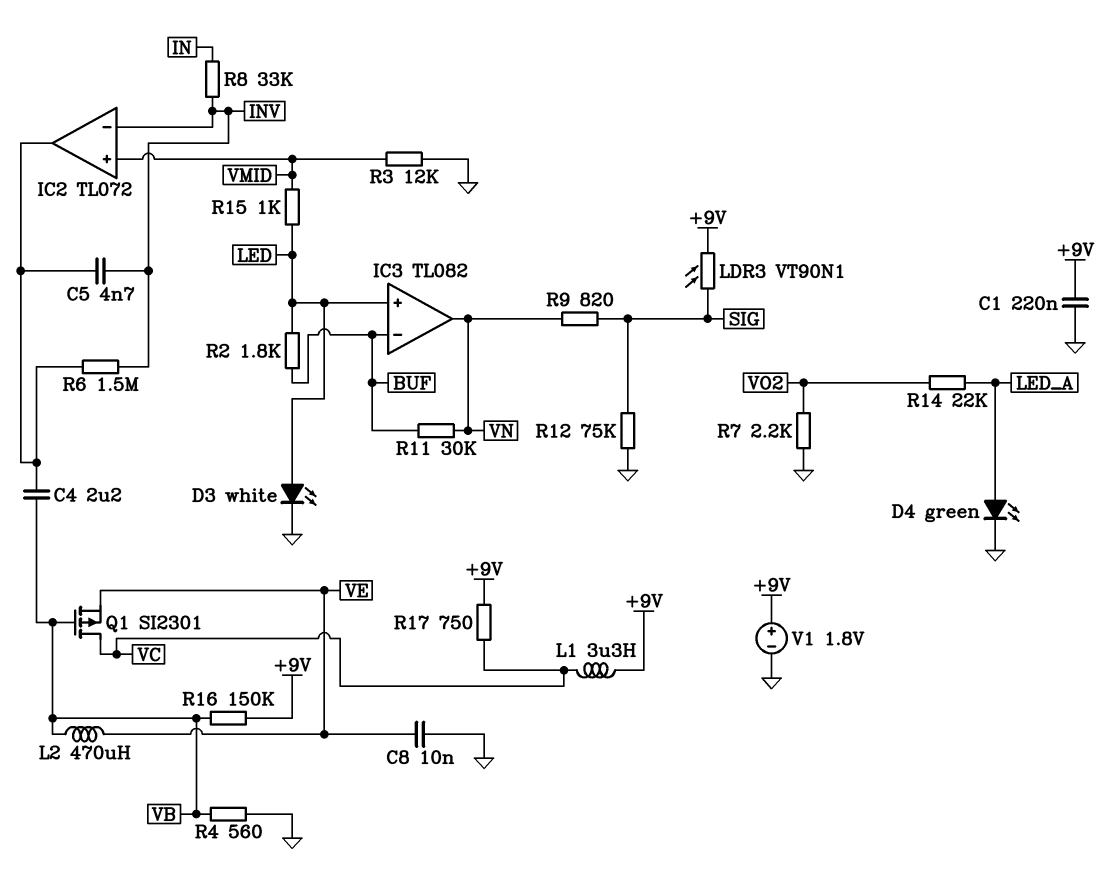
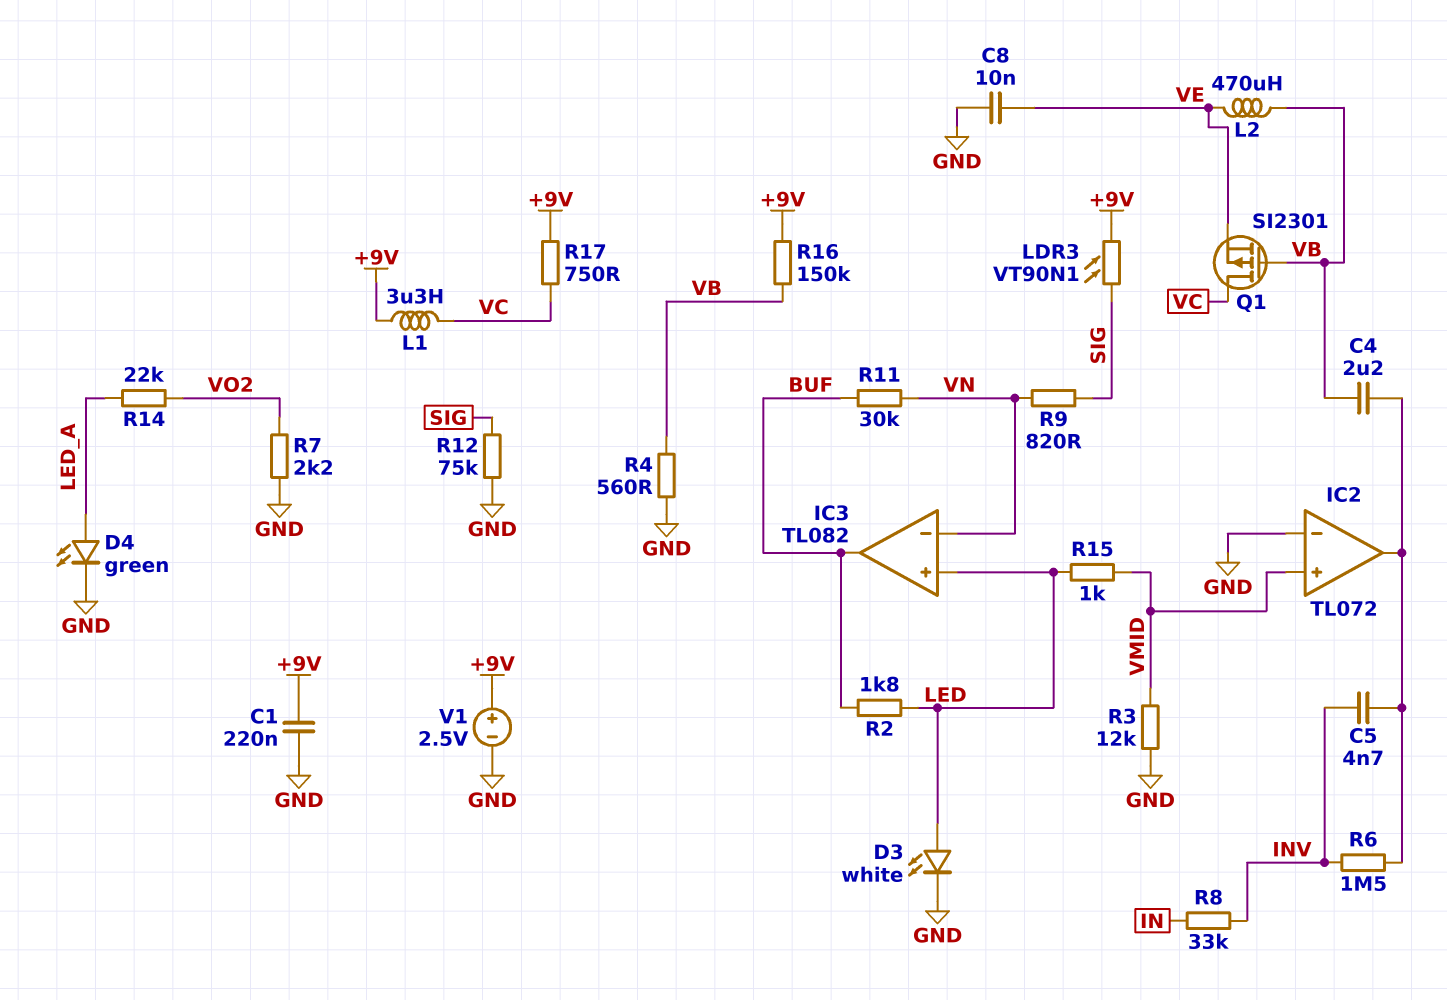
IC2 pin in-: INV -> GND
IC3 pin in-: BUF -> VN
IC3 pin out: VN -> BUF
V1: 1.8V (plus +9V, minus GND) -> 2.5V (plus +9V, minus GND)

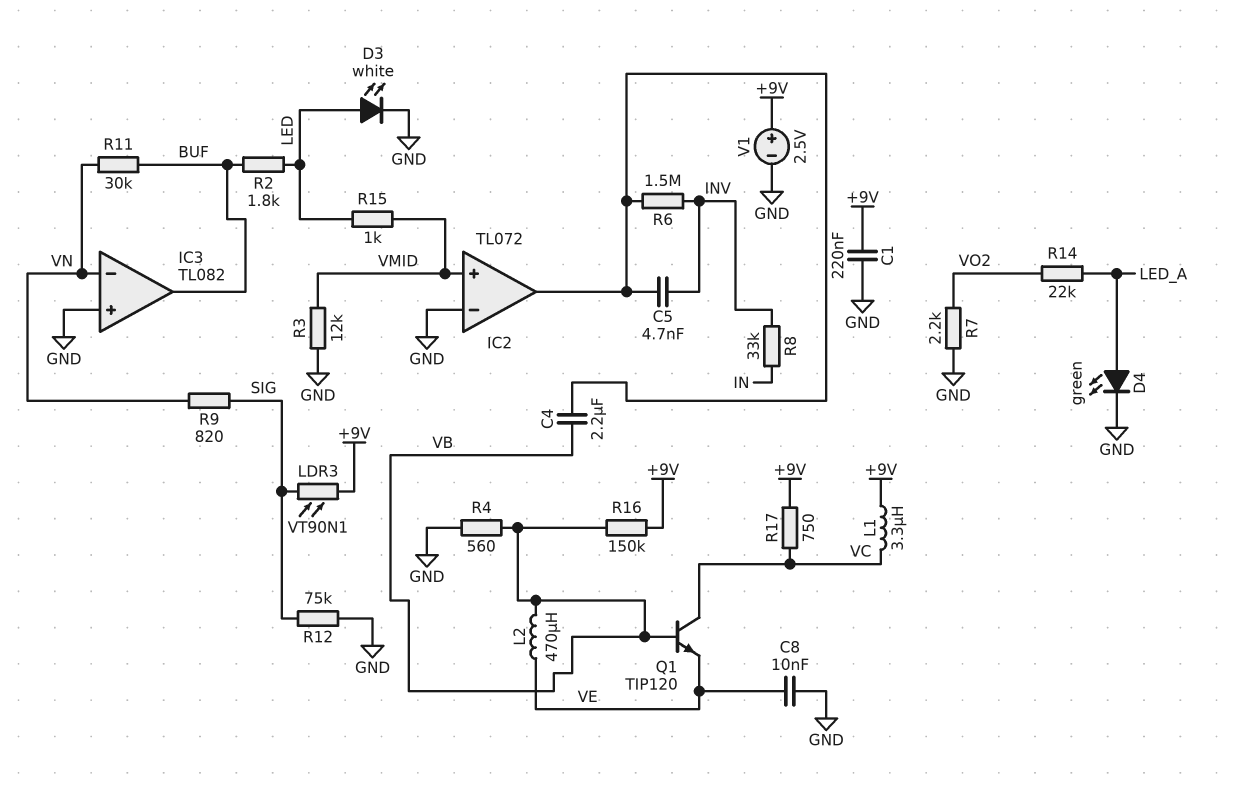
IC3 pin in+: LED -> GND
Q1: PMOS SI2301 (G VB, D VC, S VE) -> NPN TIP120 (B VB, C VC, E VE)

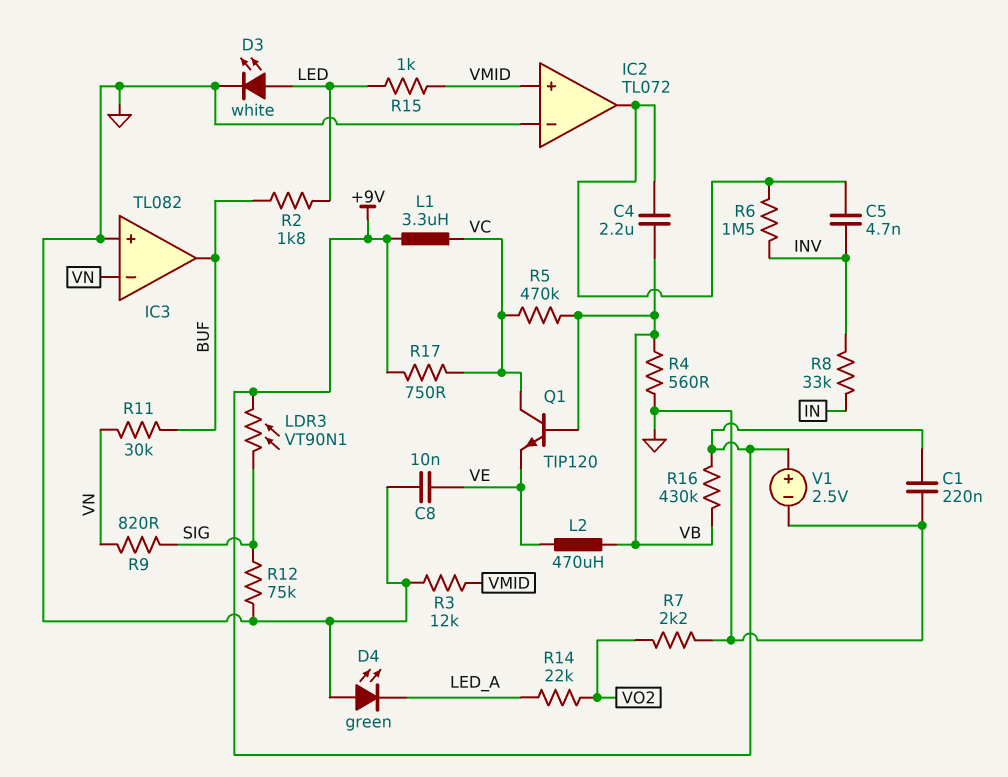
D4: LED green (A LED_A, K GND) -> LED green (A GND, K LED_A)
R5: none -> 470k (VB, VC)
R16: 150k (+9V, VB) -> 430k (+9V, VB)

